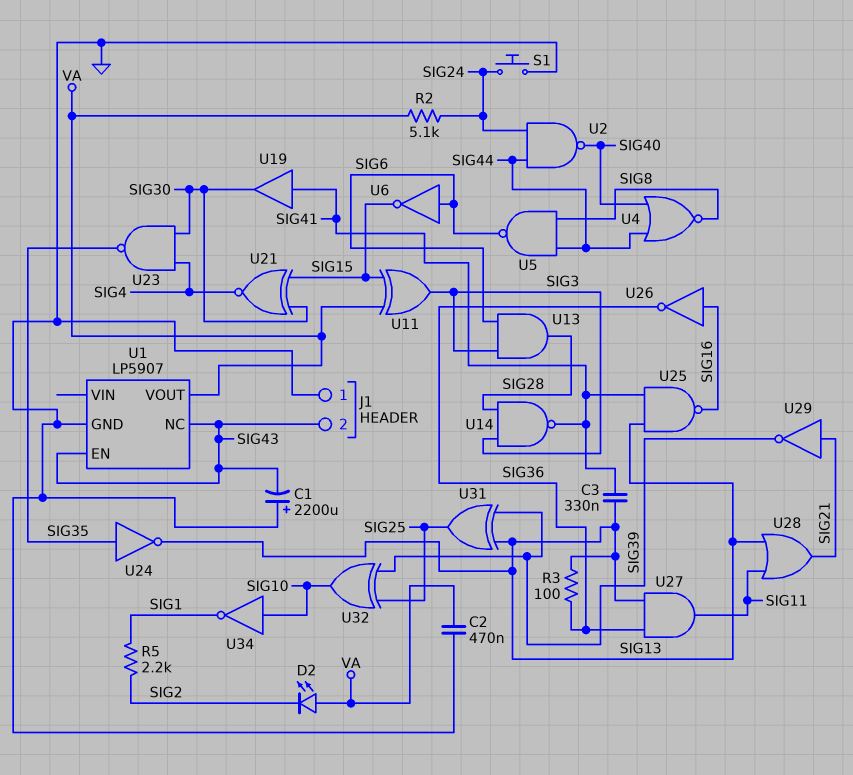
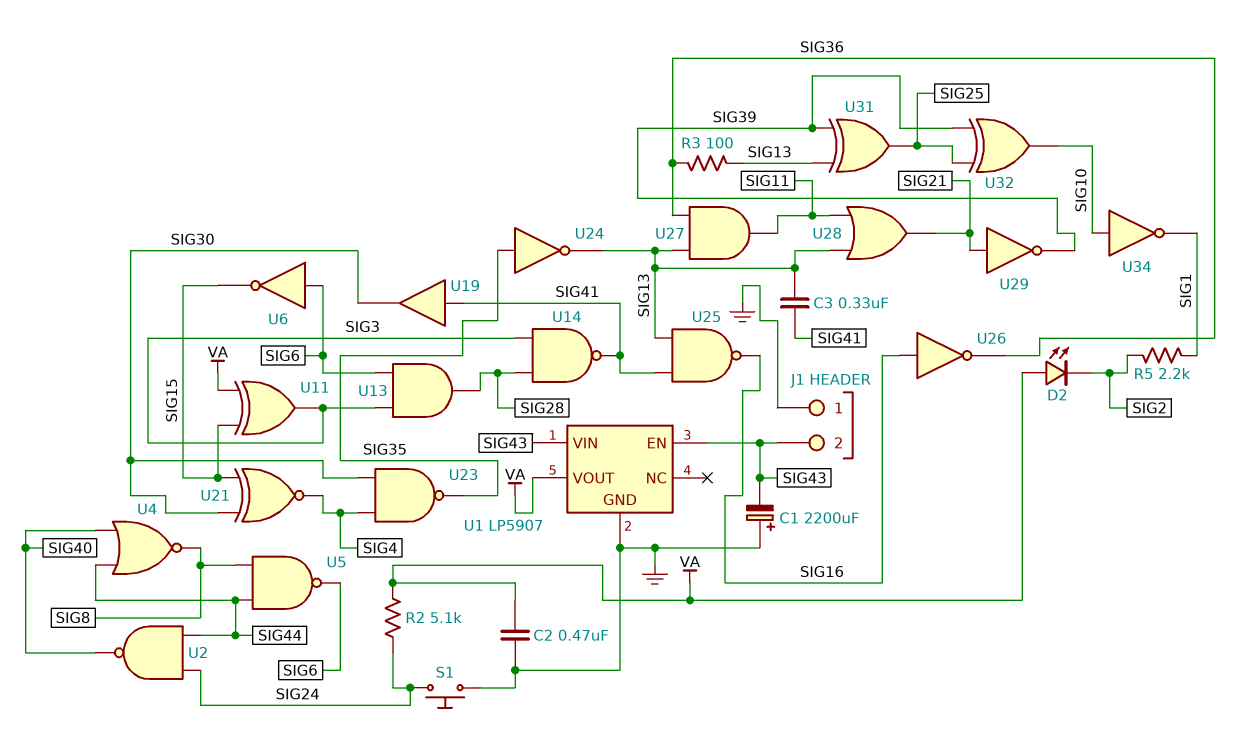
U1 pin NC: SIG43 -> none
U1 pin VIN: none -> SIG43

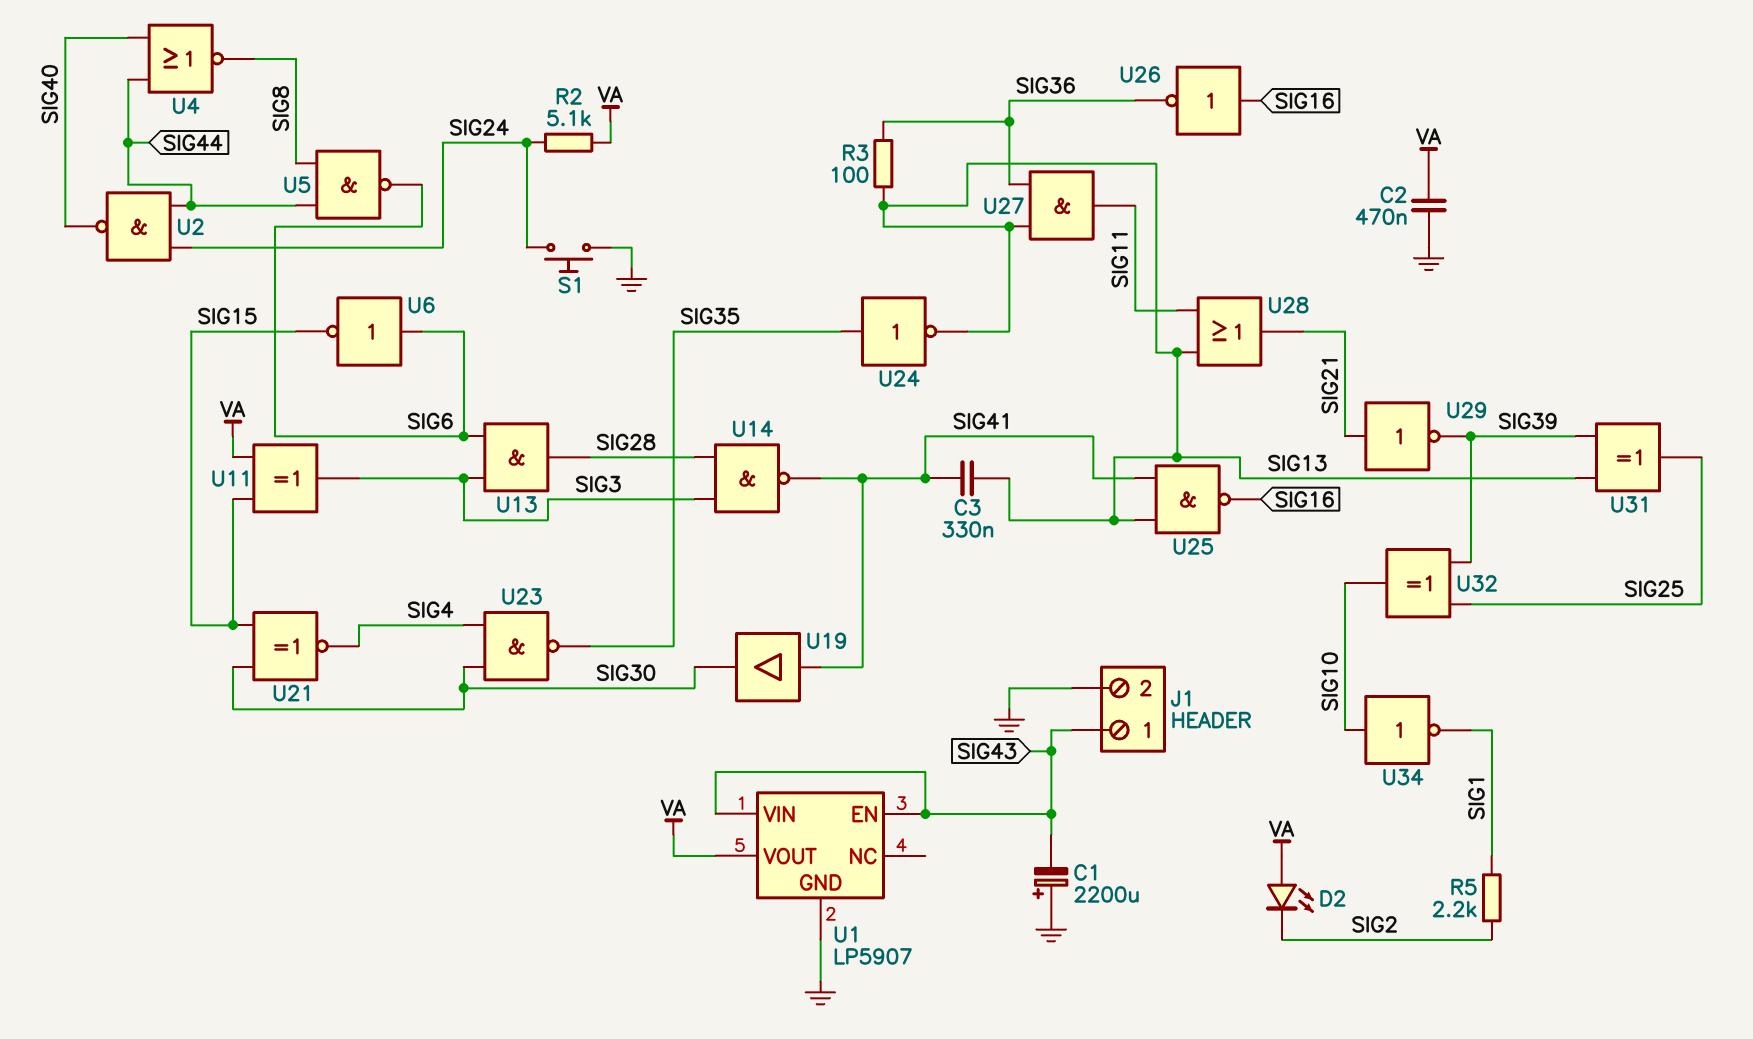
J1 pin 1: GND -> SIG43
J1 pin 2: SIG43 -> GND

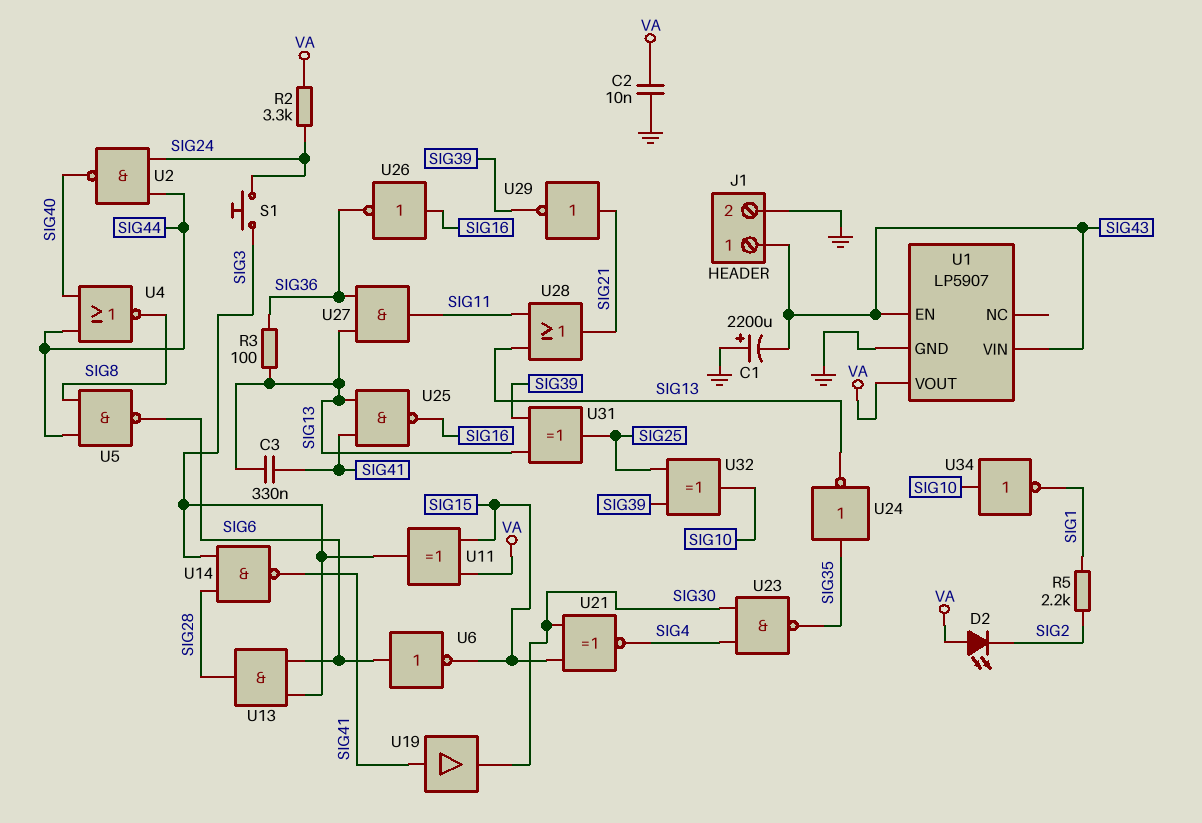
C2: 470nF (GND, VA) -> 10nF (GND, VA)
R2: 5.1k (SIG24, VA) -> 3.3k (SIG24, VA)
S1: button (GND, SIG24) -> button (SIG3, SIG24)

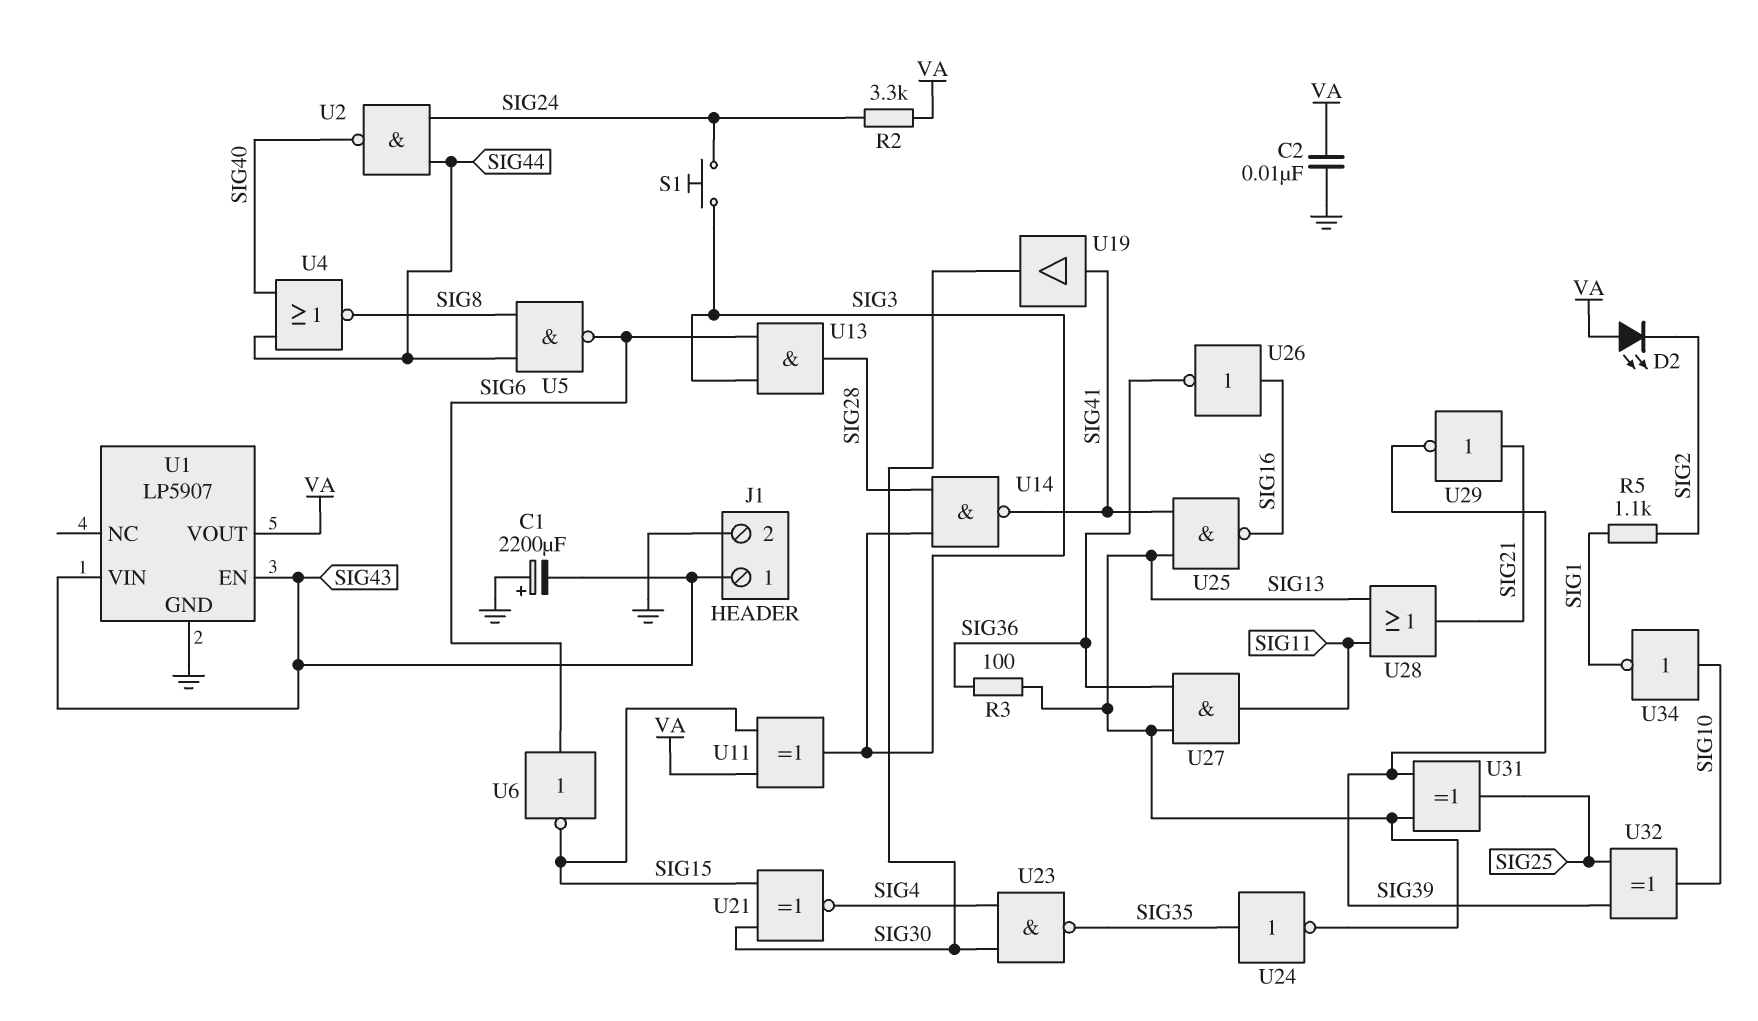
C3: 330nF (SIG13, SIG41) -> none
R5: 2.2k (SIG1, SIG2) -> 1.1k (SIG1, SIG2)

